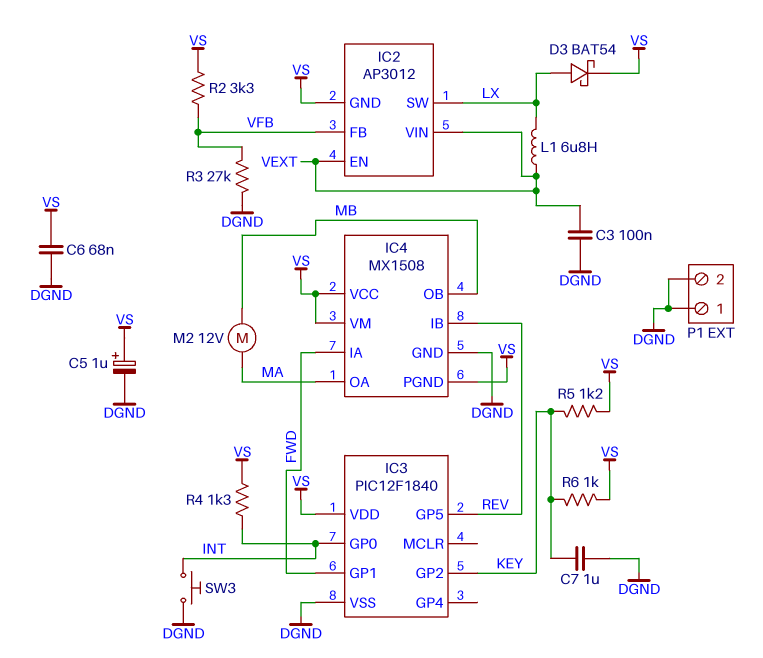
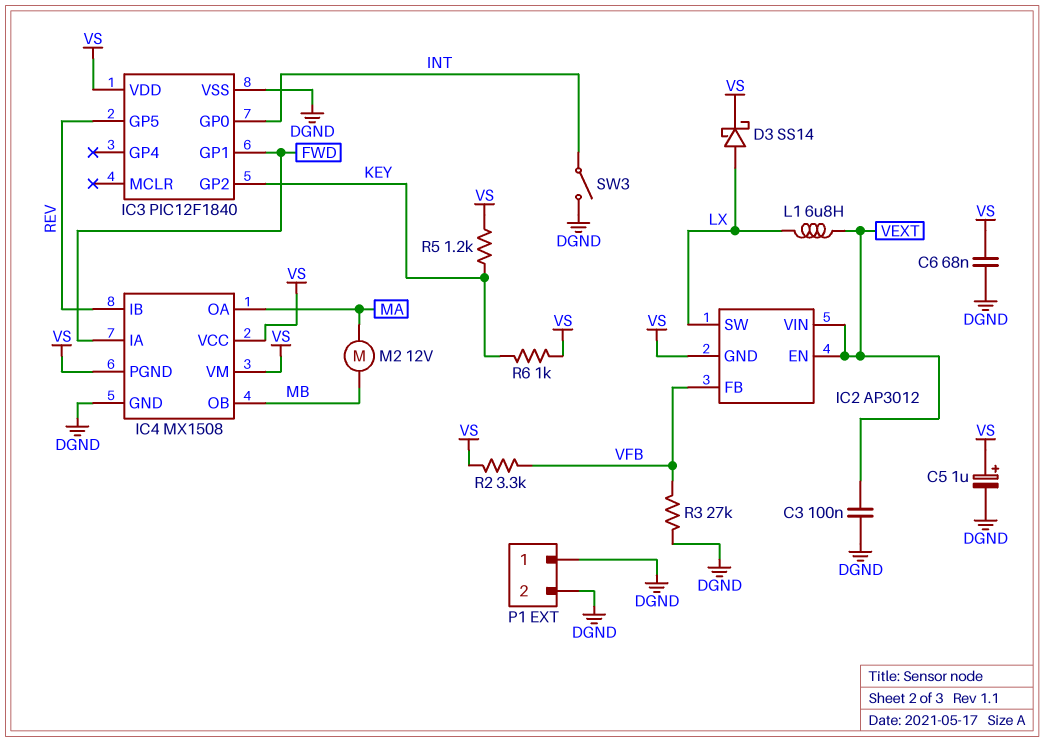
C7: 1uF (DGND, KEY) -> none
D3: schottky BAT54 (A LX, K VS) -> schottky SS14 (A LX, K VS)
R4: 1.3k (INT, VS) -> none
SW3: button (DGND, INT) -> switch (DGND, INT)

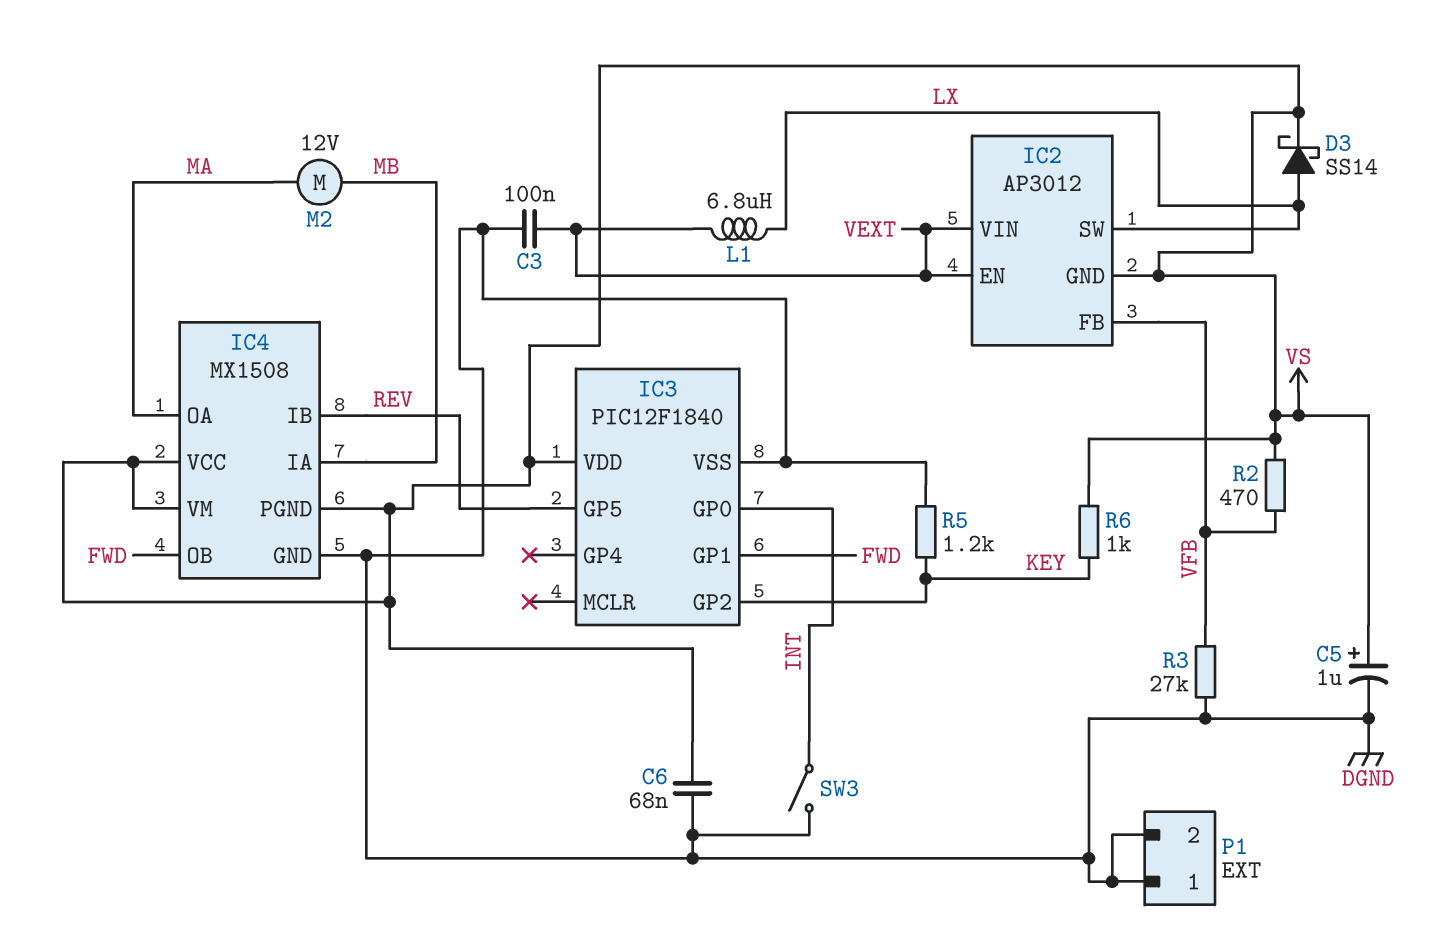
IC4 pin IA: FWD -> MB
IC4 pin OB: MB -> FWD
R2: 3.3k (VFB, VS) -> 470 (VFB, VS)
R5: 1.2k (KEY, VS) -> 1.2k (DGND, KEY)

